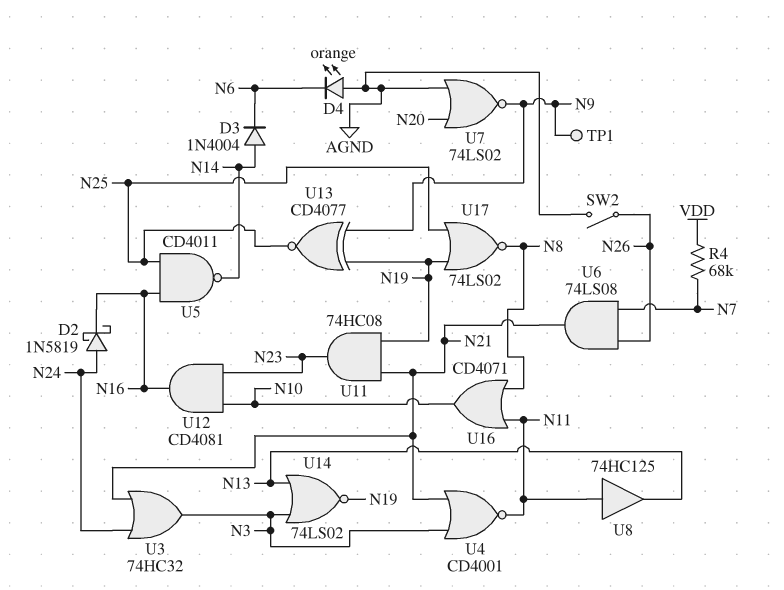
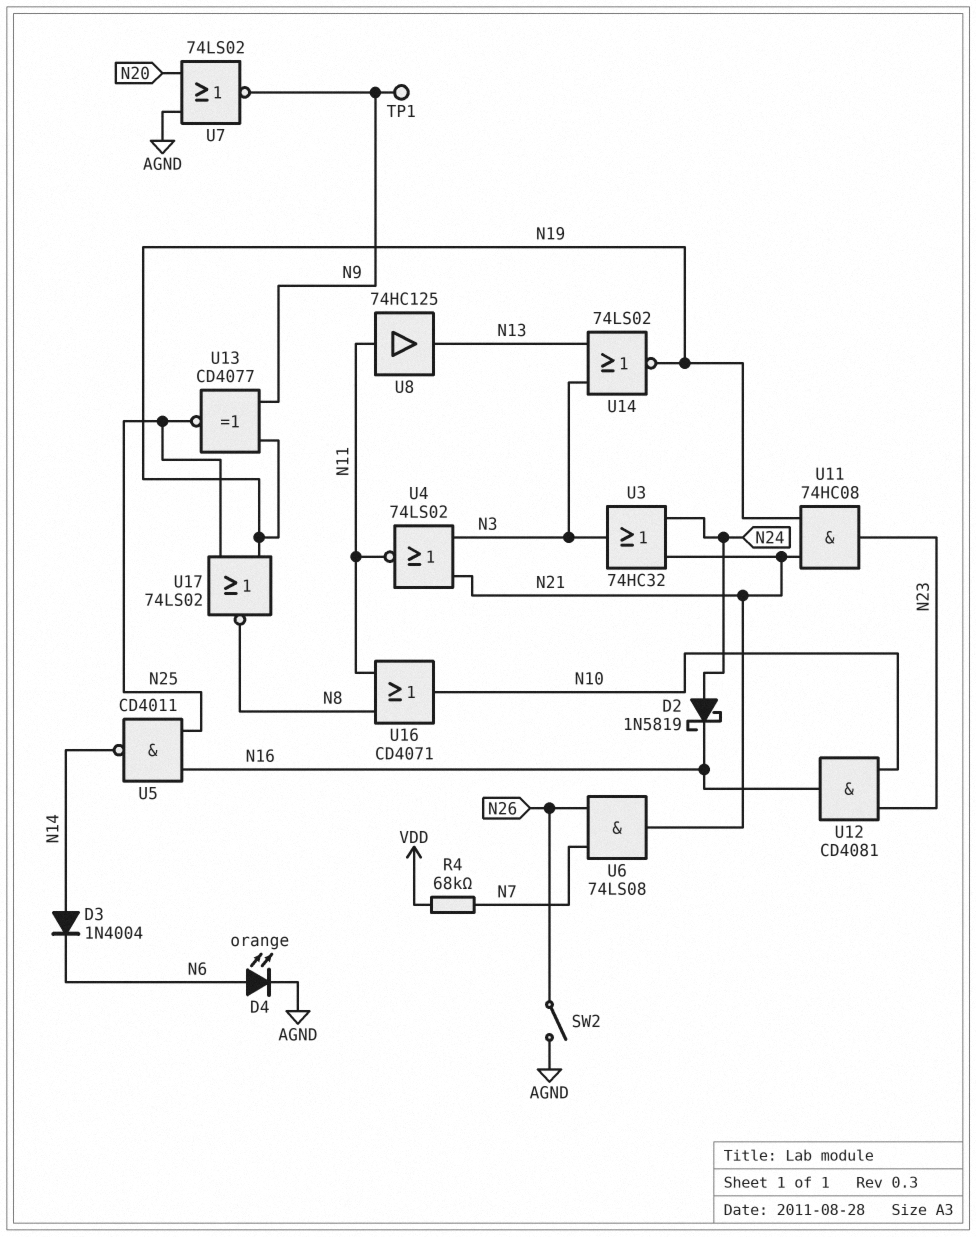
D4: LED orange (A AGND, K N6) -> LED orange (A N6, K AGND)
U4: NOR CD4001 (in N3, in N21, out N11) -> NOR 74LS02 (in N3, in N21, out N11)

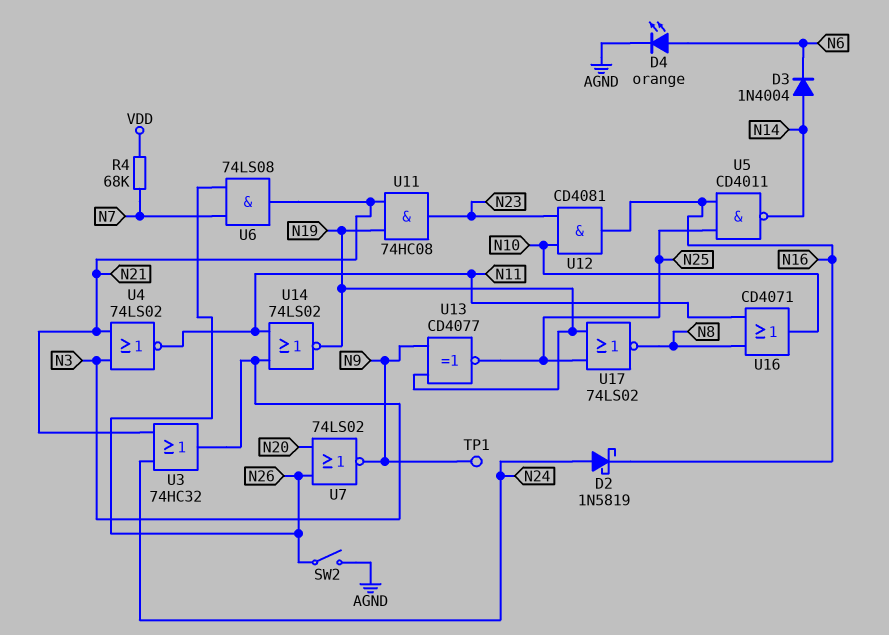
U7: NOR 74LS02 (in AGND, in N20, out N9) -> NOR 74LS02 (in N20, in N26, out N9)
U8: buffer 74HC125 (in N11, out N13) -> none
U14: NOR 74LS02 (in N3, in N13, out N19) -> NOR 74LS02 (in N3, in N11, out N19)

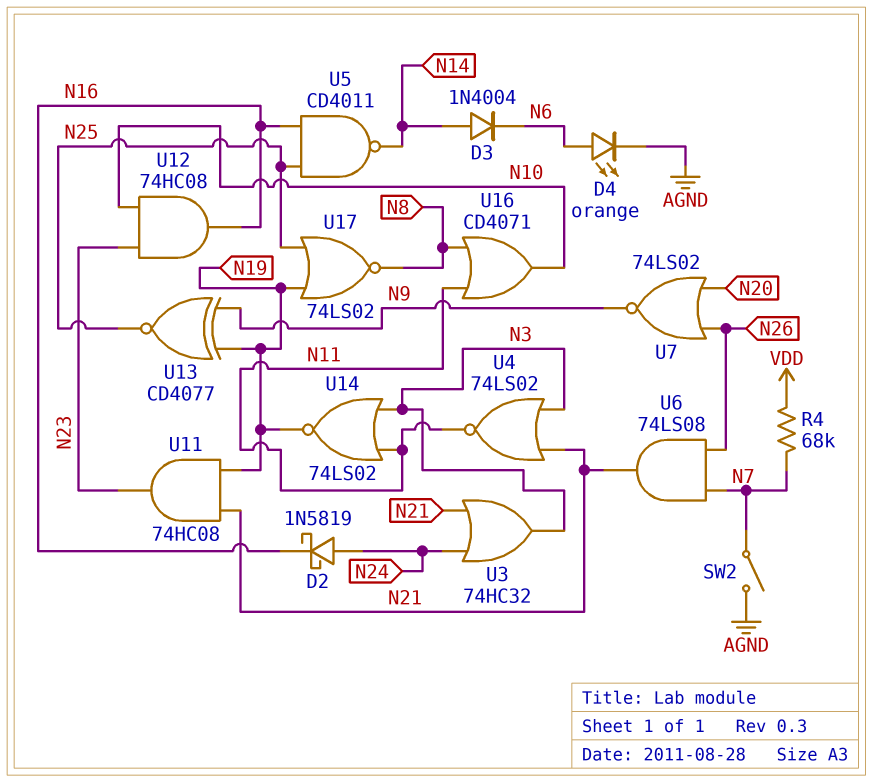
SW2: switch (AGND, N26) -> switch (AGND, N7)
TP1: test point (N9) -> none
U12: AND CD4081 (in N10, in N23, out N16) -> AND 74HC08 (in N10, in N23, out N16)

